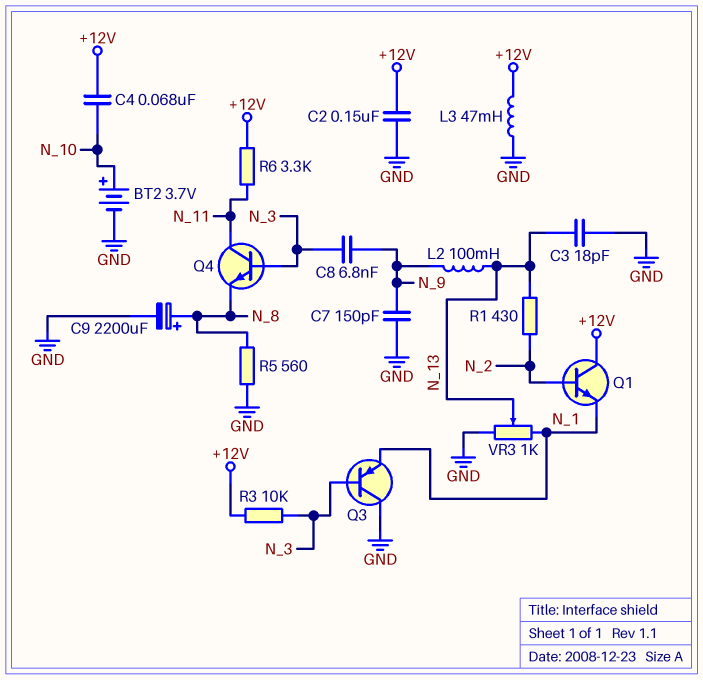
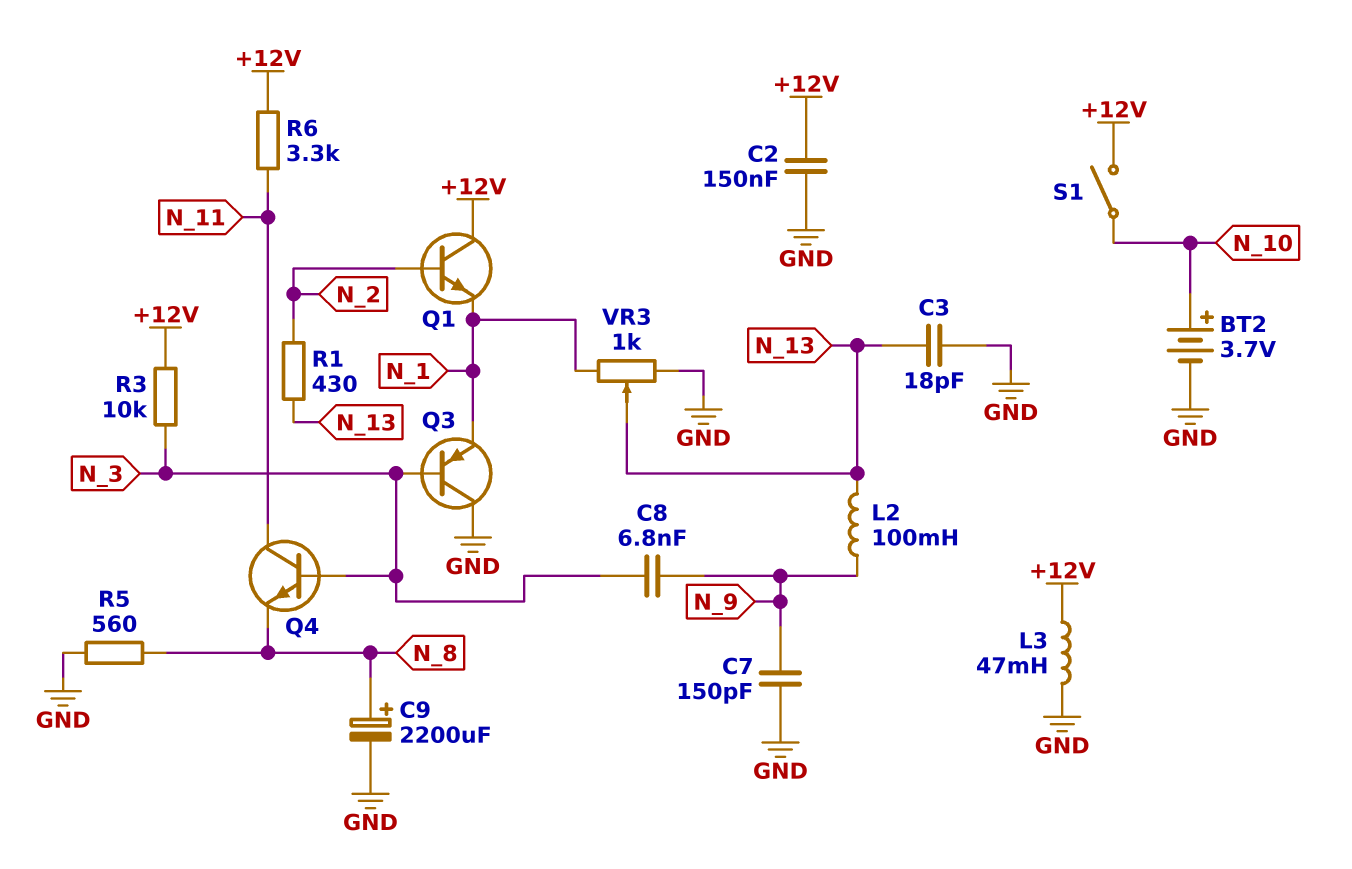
C4: 68nF (+12V, N_10) -> none
S1: none -> switch (+12V, N_10)

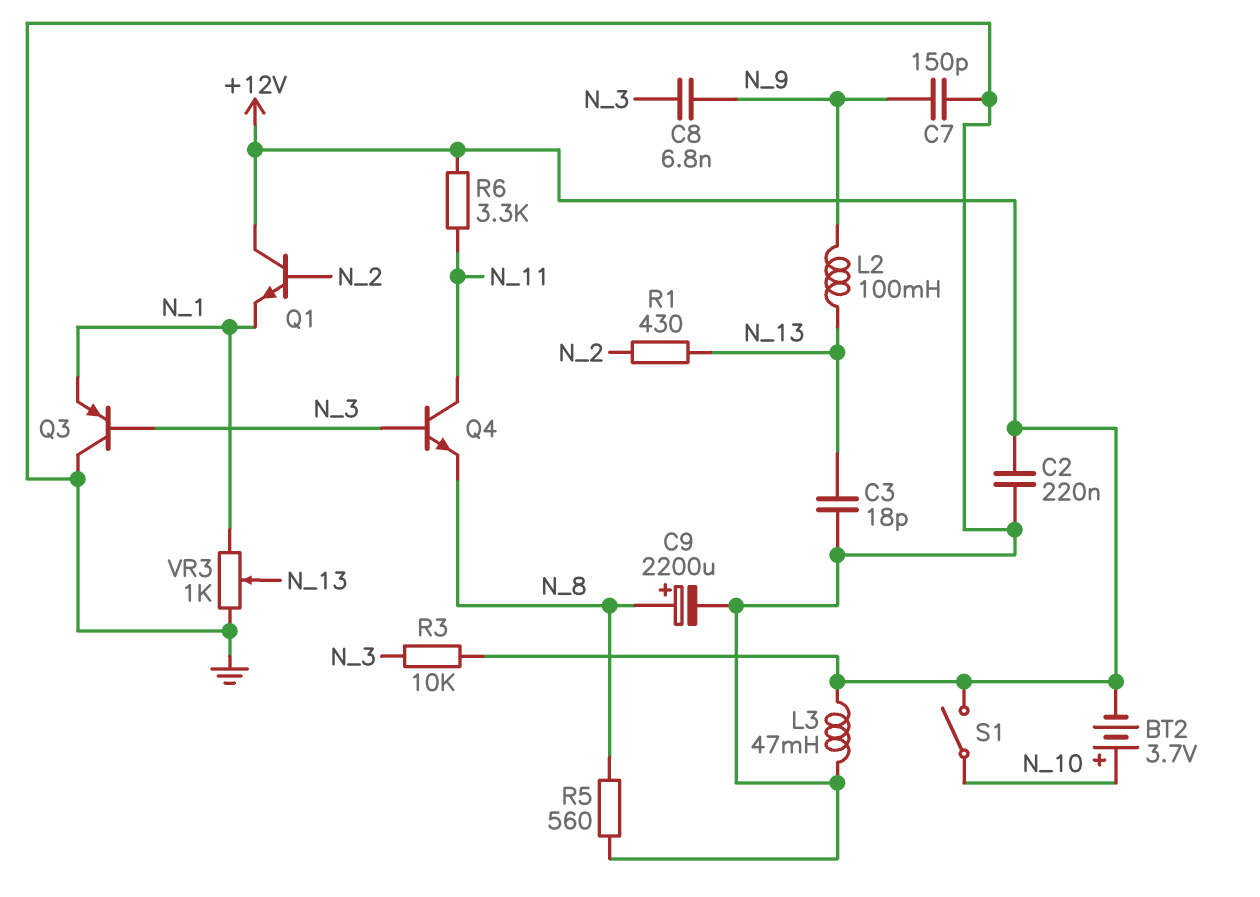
BT2: 3.7V (plus N_10, minus GND) -> 3.7V (plus N_10, minus +12V)
C2: 150nF (+12V, GND) -> 220nF (+12V, GND)

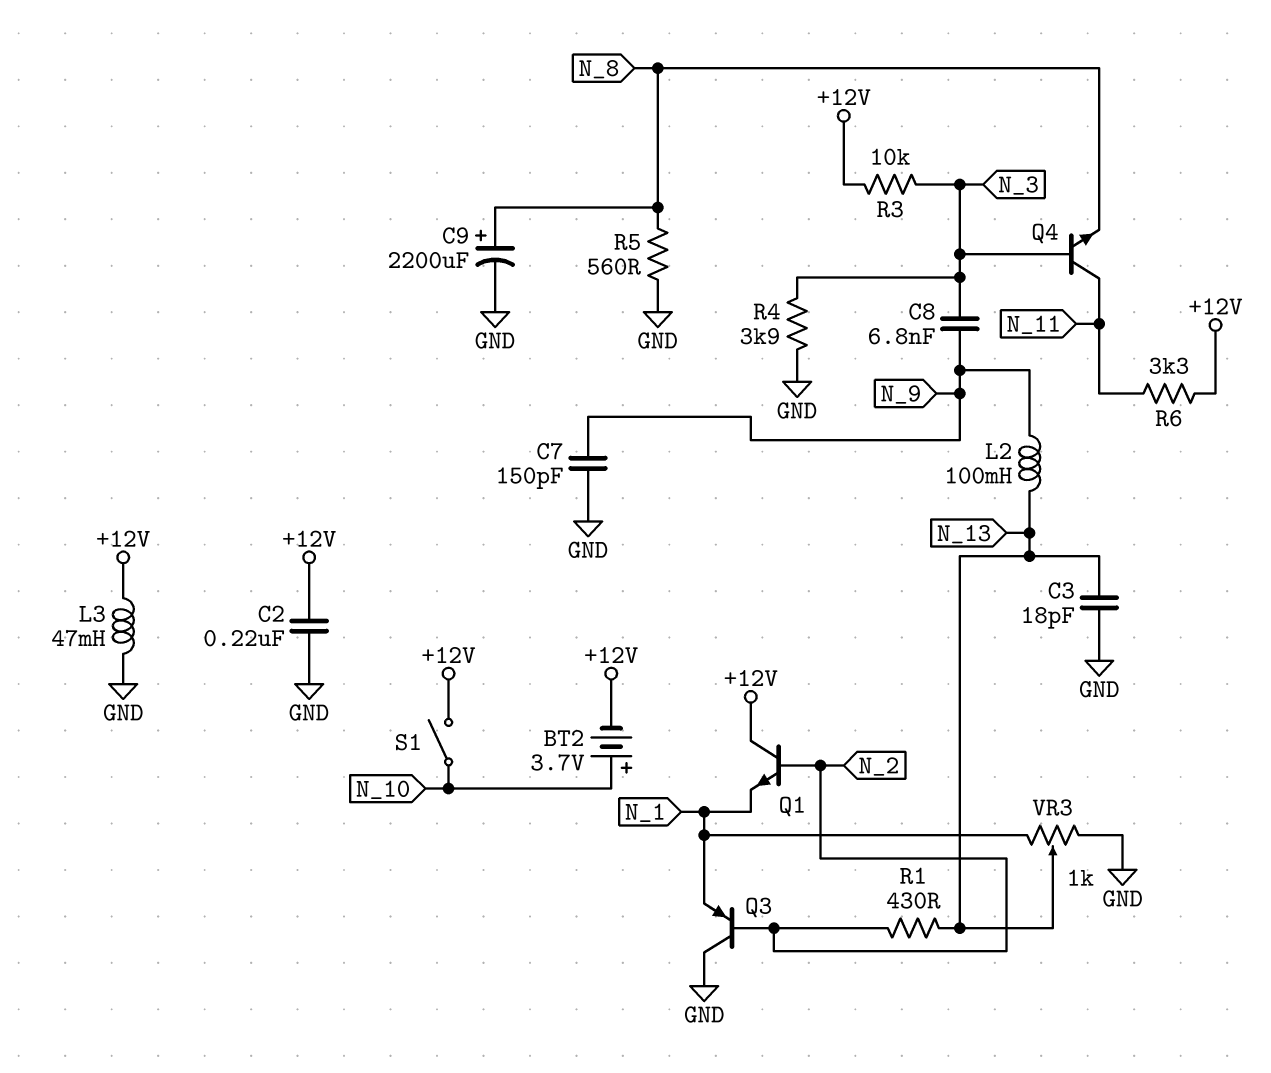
Q3: PNP (B N_3, C GND, E N_1) -> PNP (B N_2, C GND, E N_1)
R4: none -> 3.9k (GND, N_3)

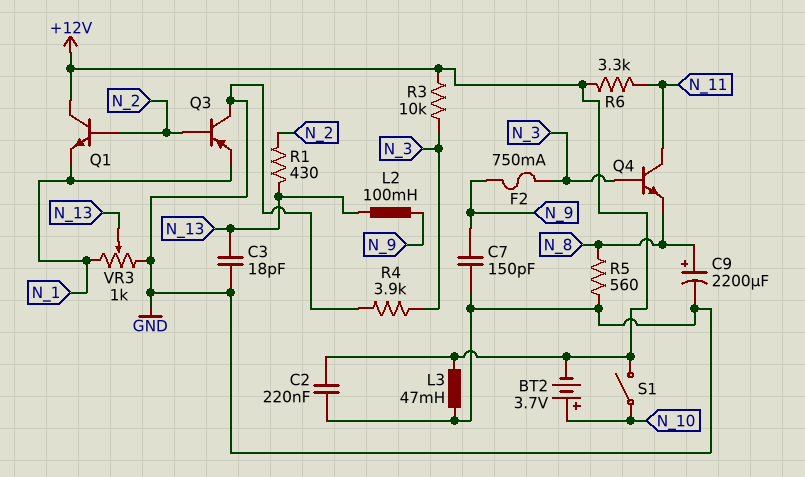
C8: 6.8nF (N_3, N_9) -> none
F2: none -> 750mA (N_3, N_9)

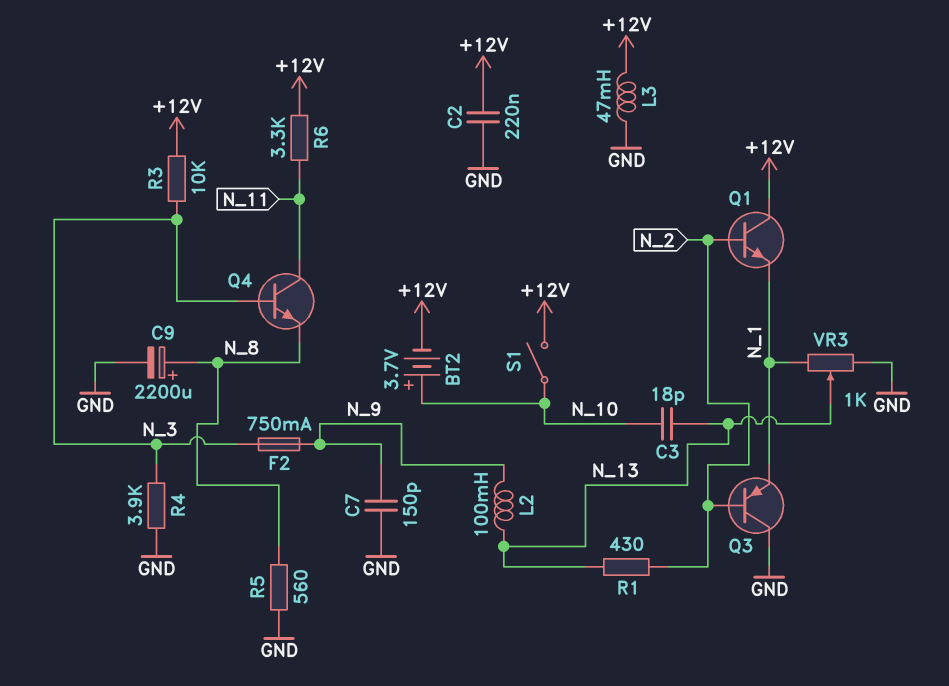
C3: 18pF (GND, N_13) -> 18pF (N_10, N_13)

